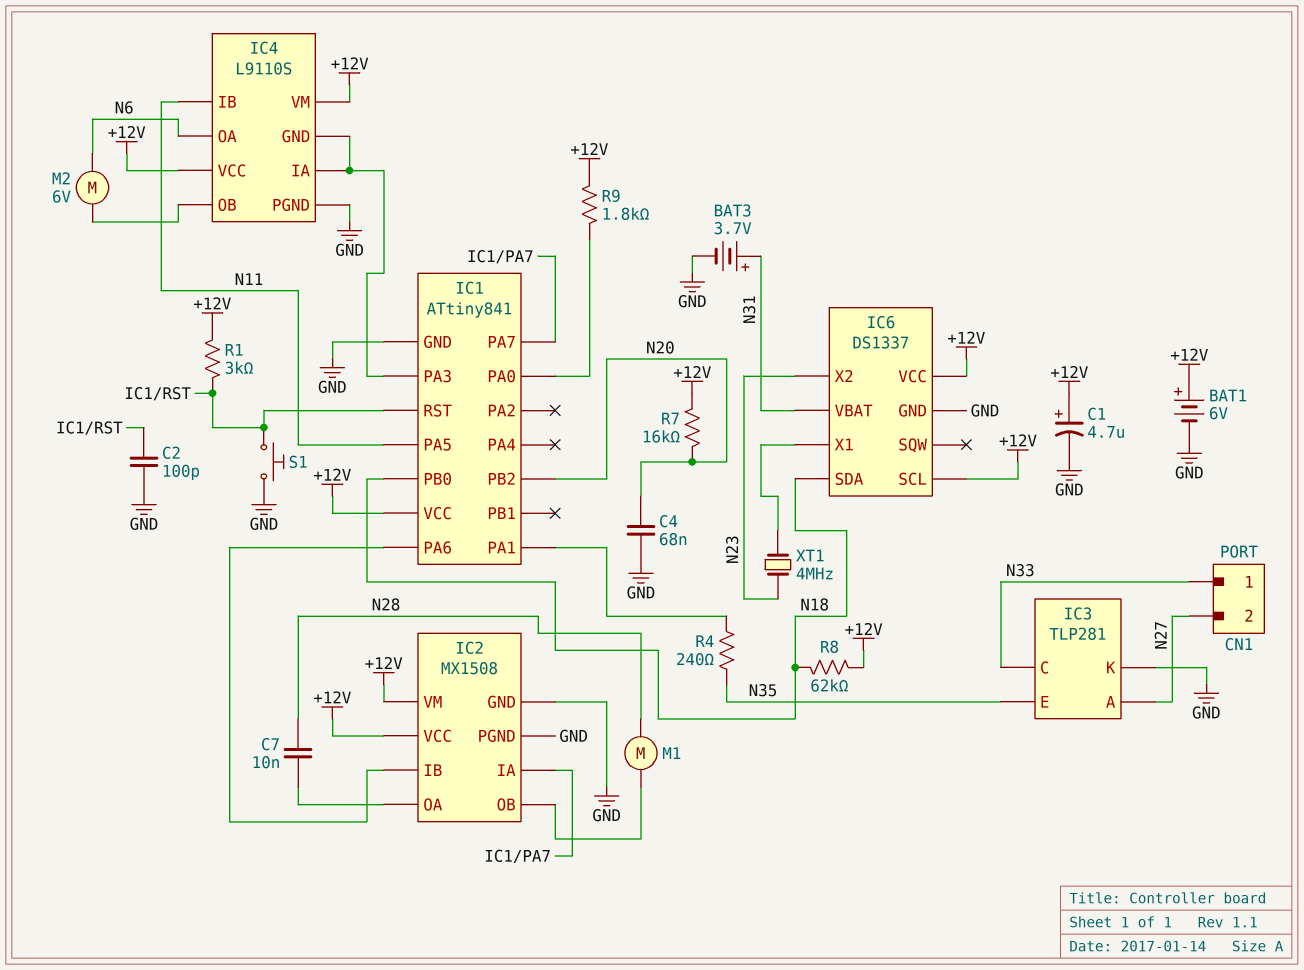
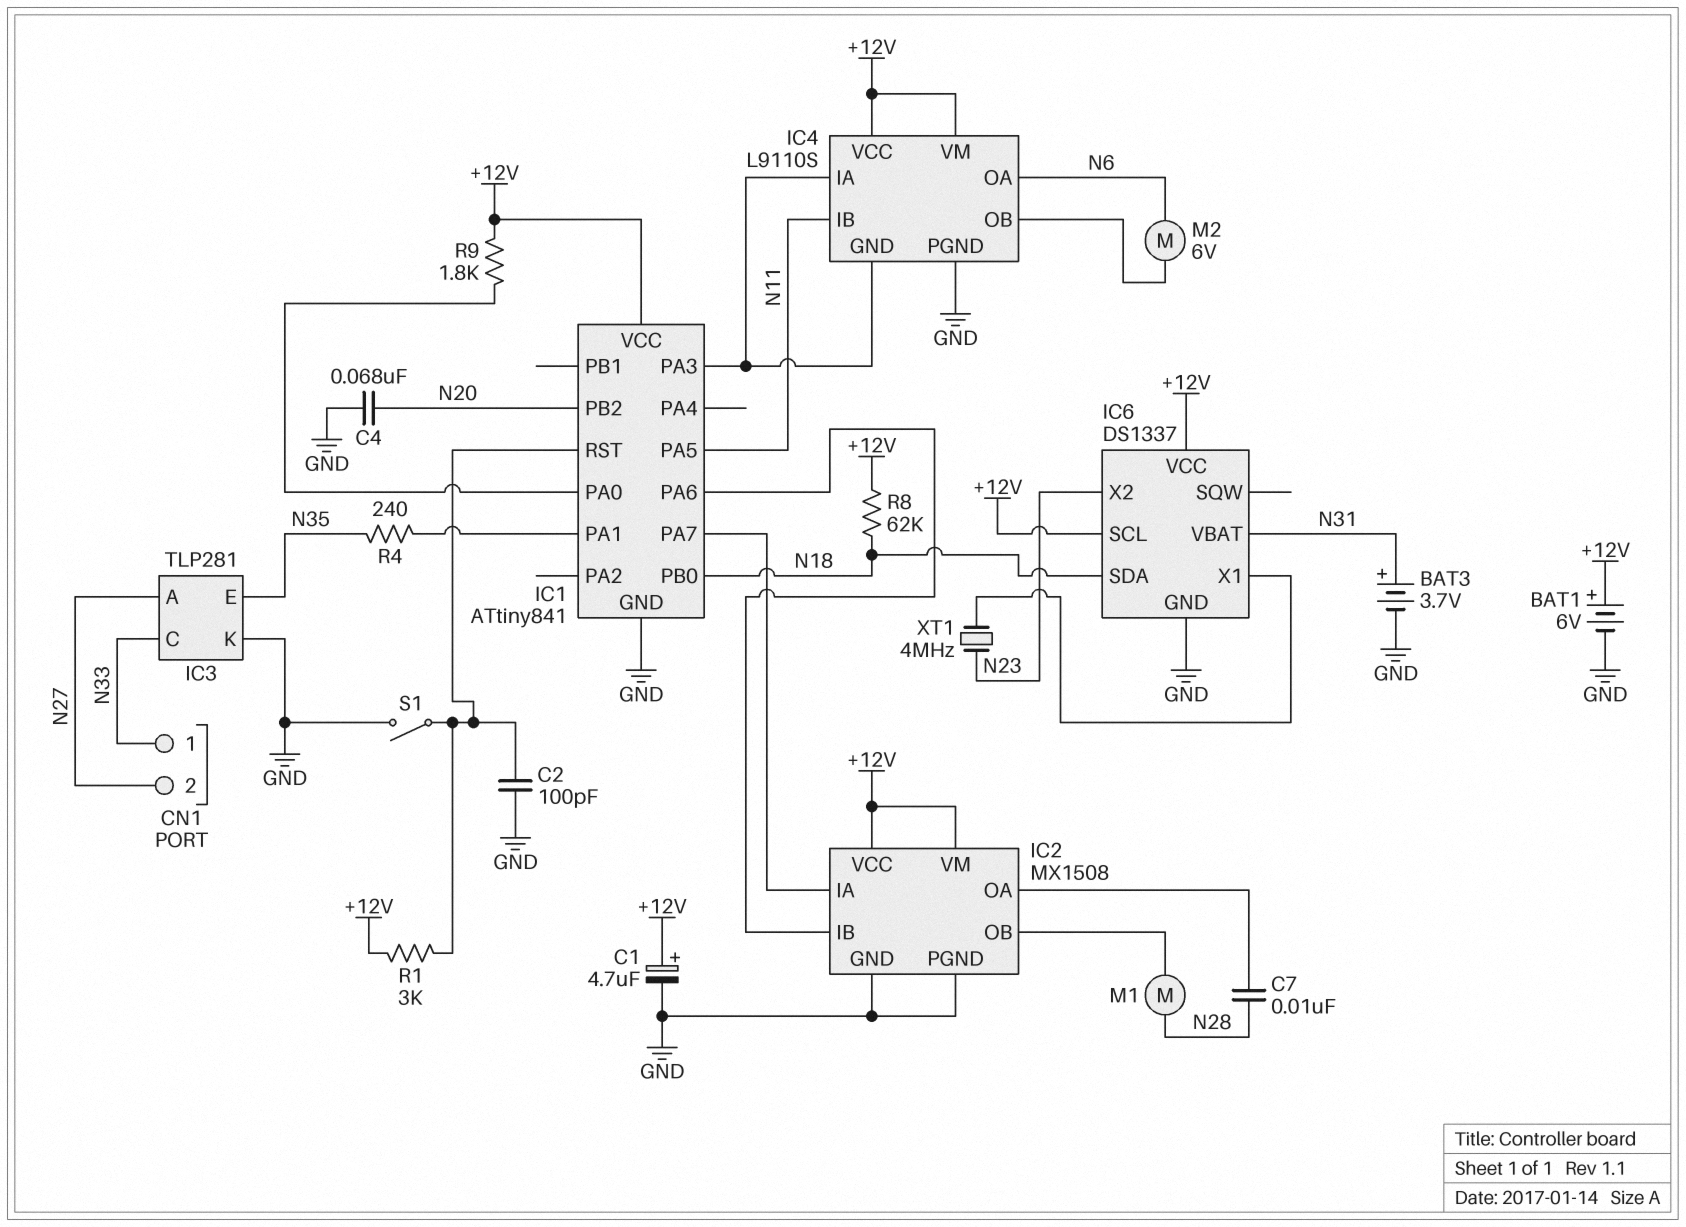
R7: 16k (+12V, N20) -> none
S1: button (GND, IC1/RST) -> switch (GND, IC1/RST)

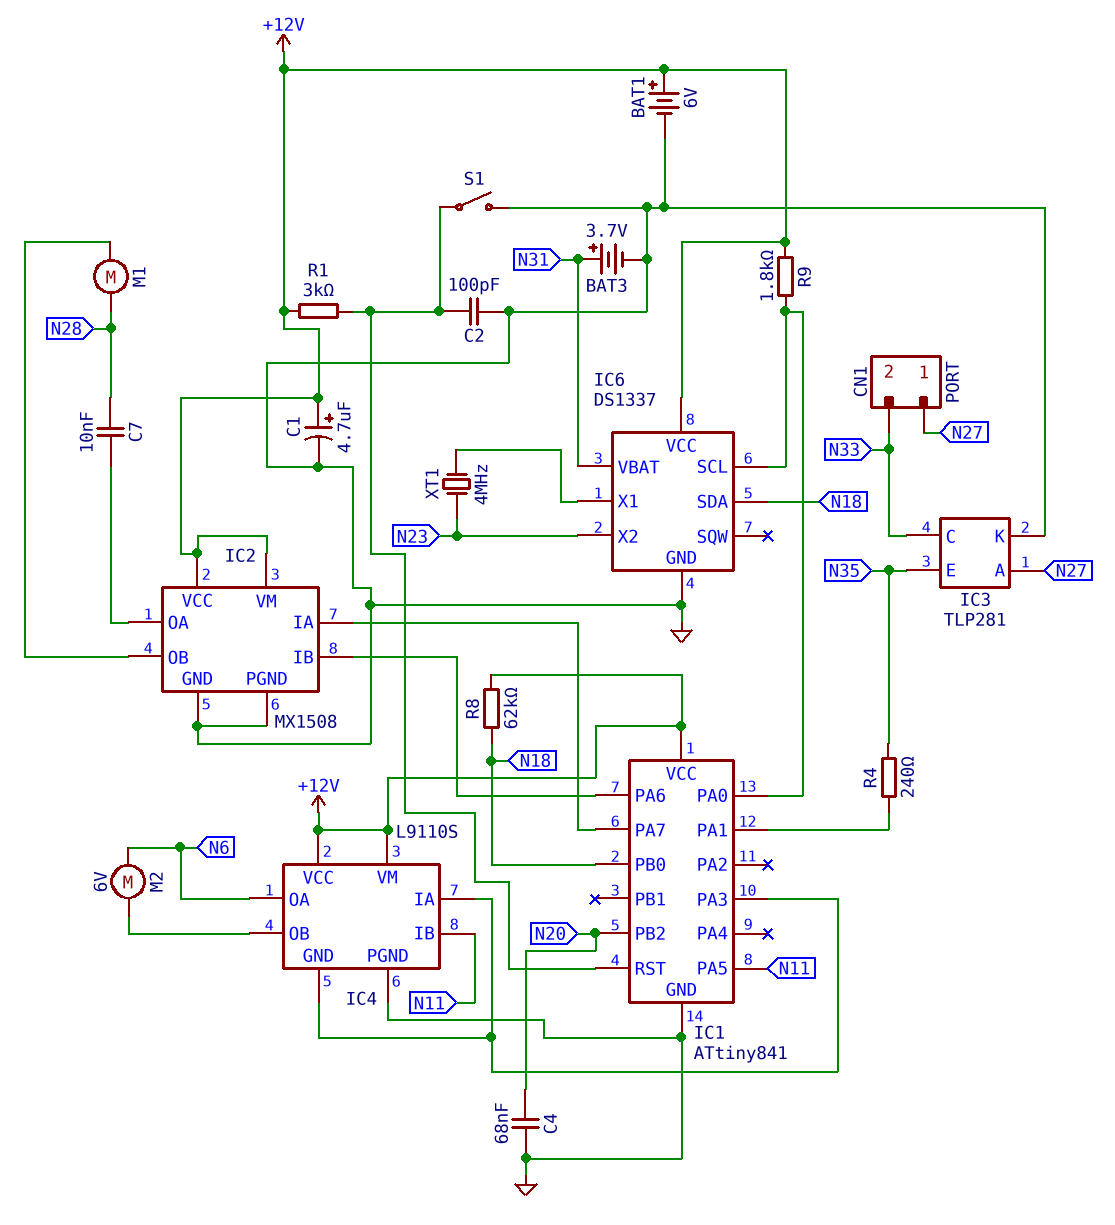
CN1 pin 1: N33 -> N27
CN1 pin 2: N27 -> N33
IC6 pin SCL: +12V -> IC1/PA0

